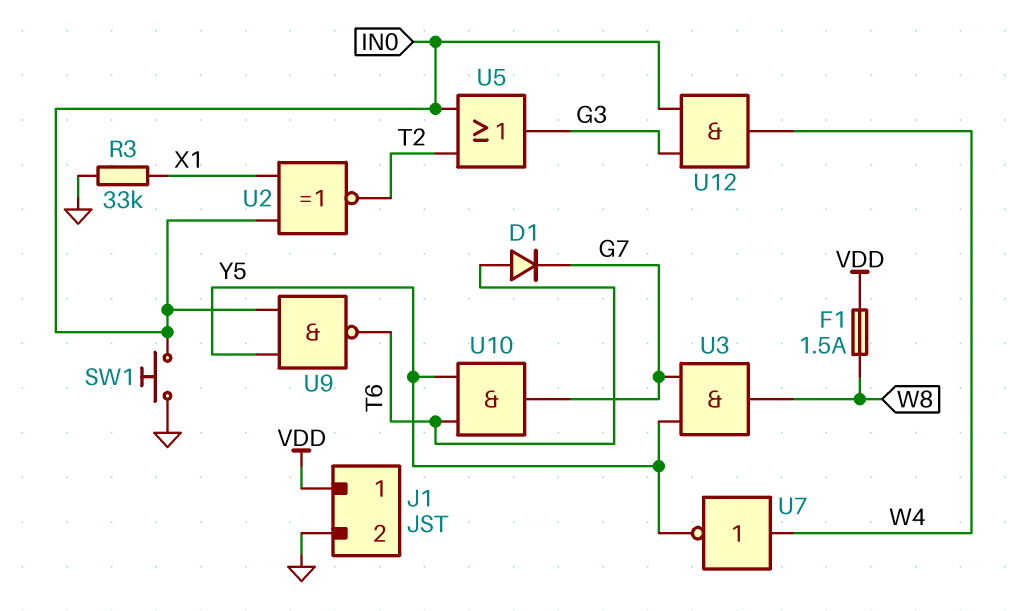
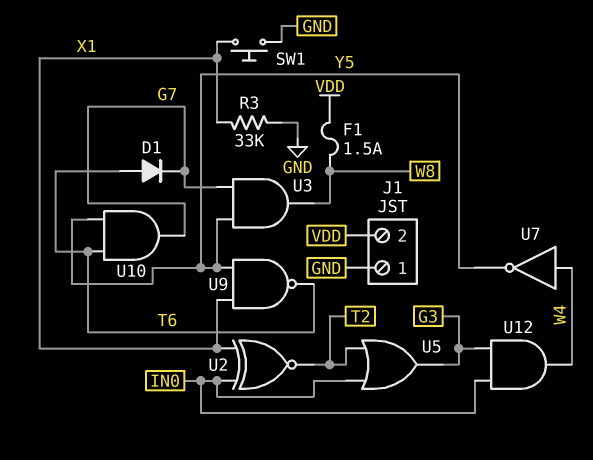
J1 pin 1: VDD -> GND
J1 pin 2: GND -> VDD
SW1: button (GND, IN0) -> button (GND, X1)
U9: NAND (in IN0, in Y5, out T6) -> NAND (in X1, in Y5, out T6)

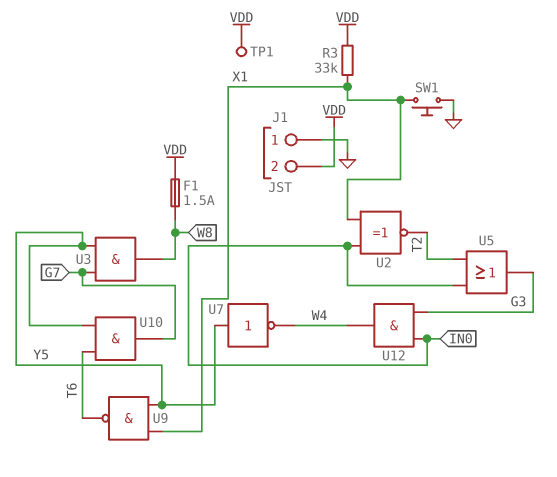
D1: diode (A T6, K G7) -> none
R3: 33k (GND, X1) -> 33k (VDD, X1)
TP1: none -> test point (VDD)
U7: NOT (in W4, out Y5) -> NOT (in Y5, out W4)

